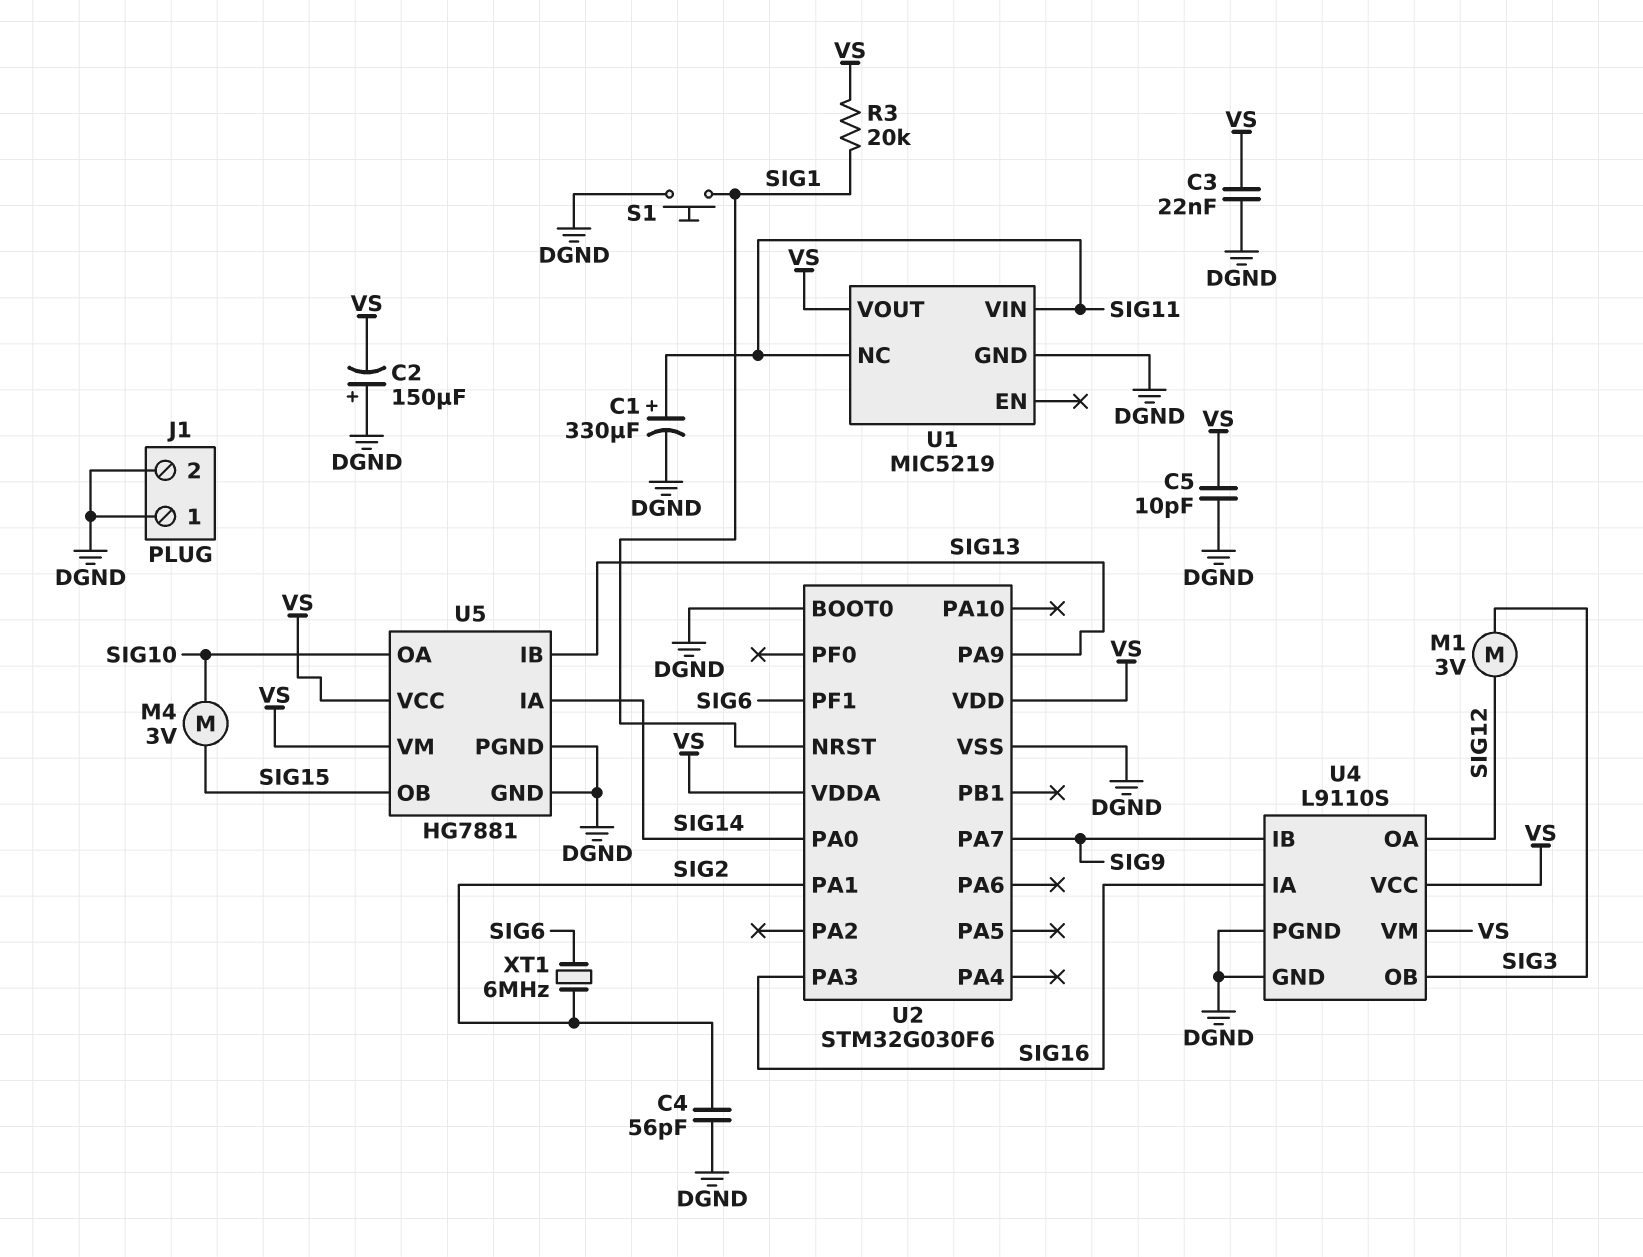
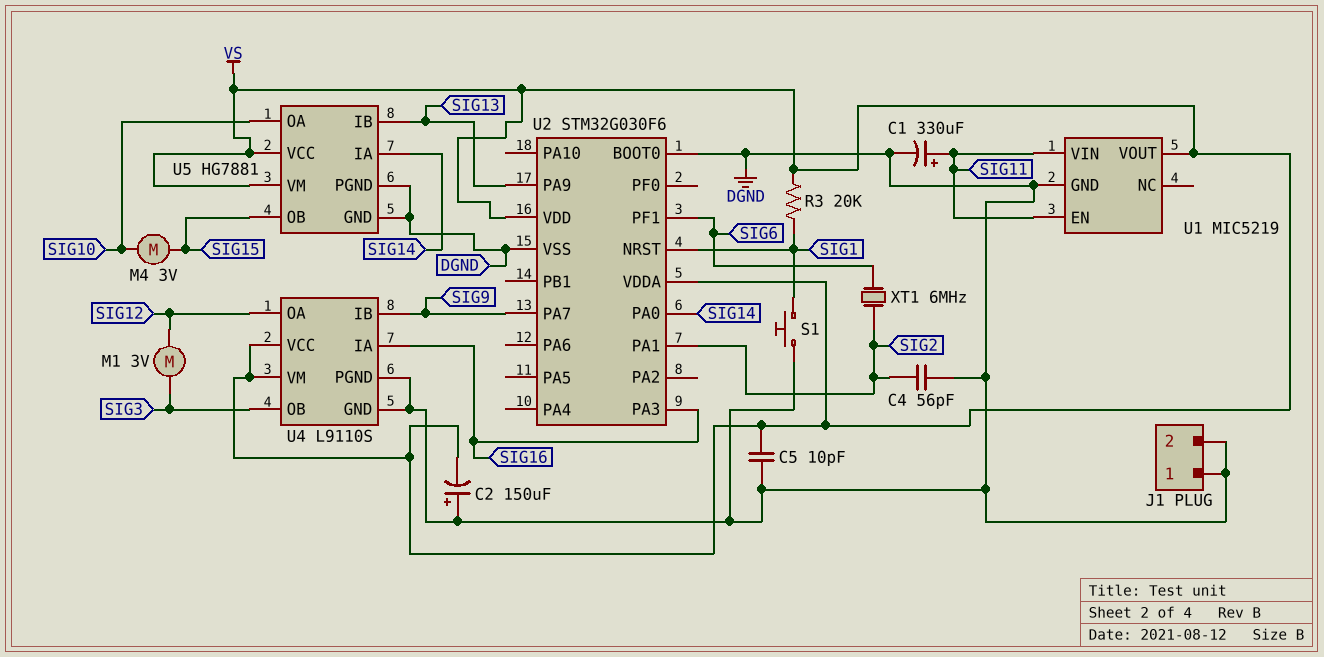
C3: 22nF (DGND, VS) -> none
U1 pin EN: none -> SIG11
U1 pin NC: SIG11 -> none

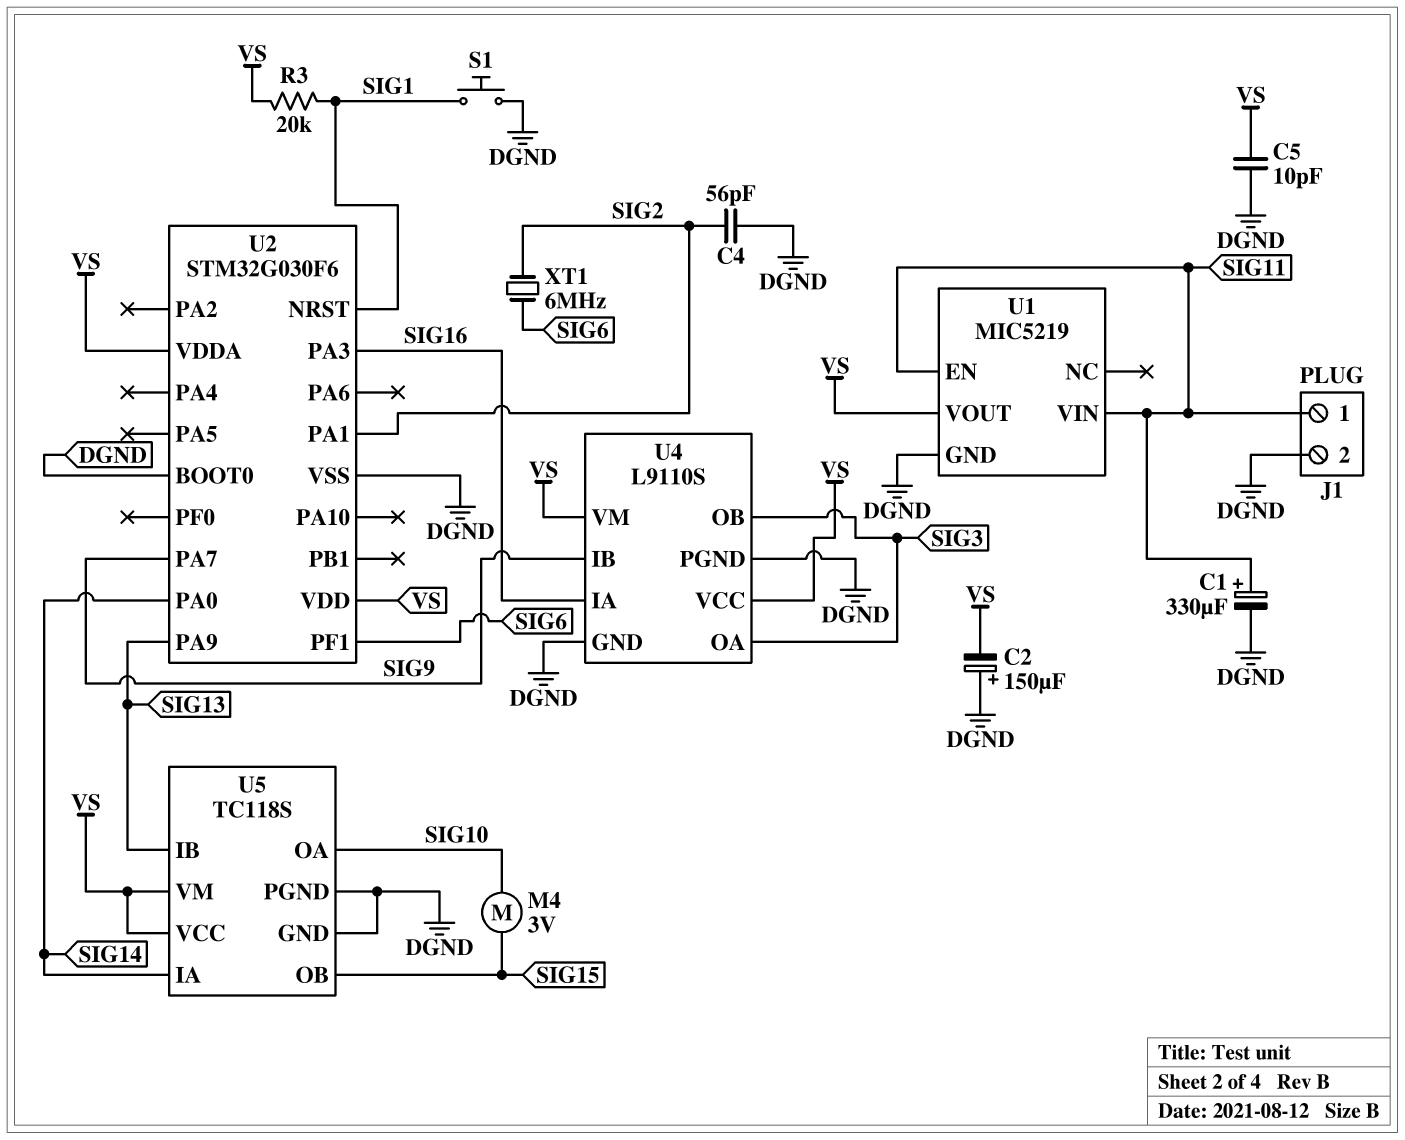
J1 pin 1: DGND -> SIG11
M1: motor 3V (SIG3, SIG12) -> none
U4 pin OA: SIG12 -> SIG3
U5: HG7881 -> TC118S

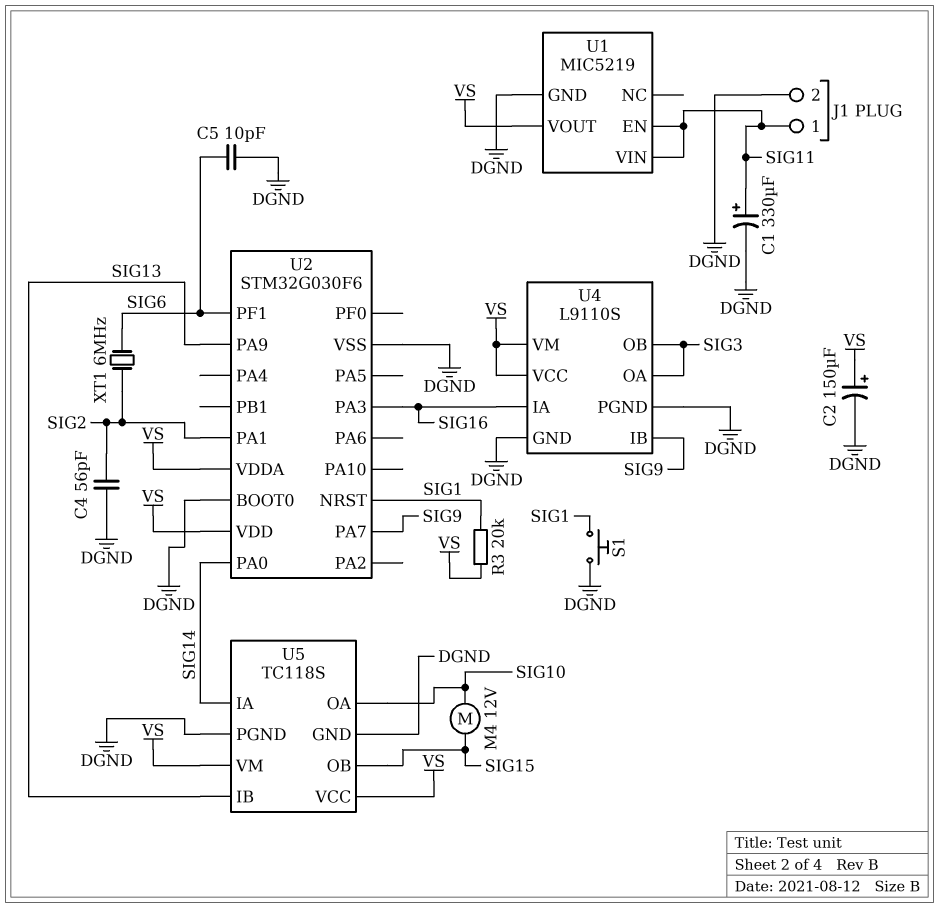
C2: 150uF (plus DGND, minus VS) -> 150uF (plus VS, minus DGND)
C5: 10pF (DGND, VS) -> 10pF (DGND, SIG6)
M4: motor 3V (SIG10, SIG15) -> motor 12V (SIG10, SIG15)

